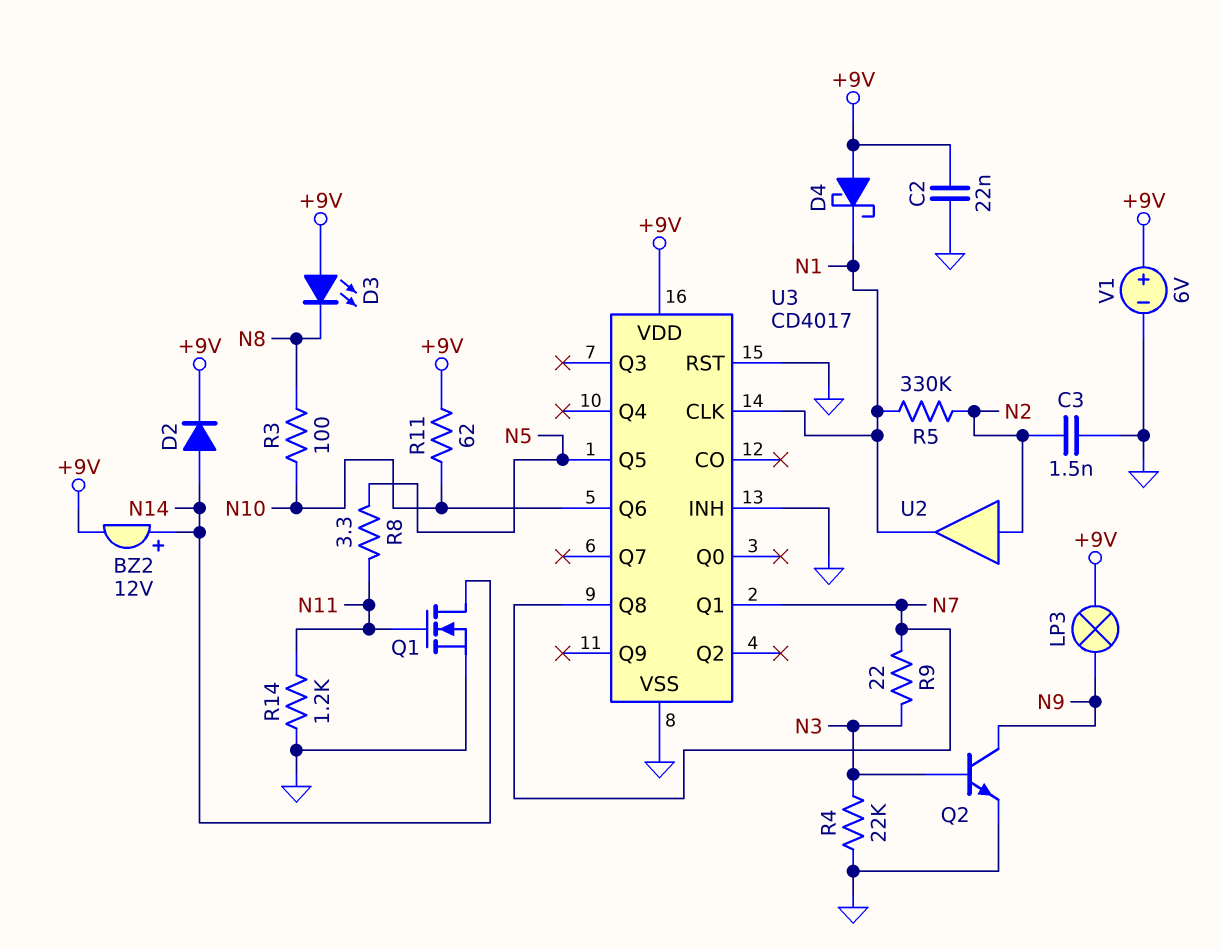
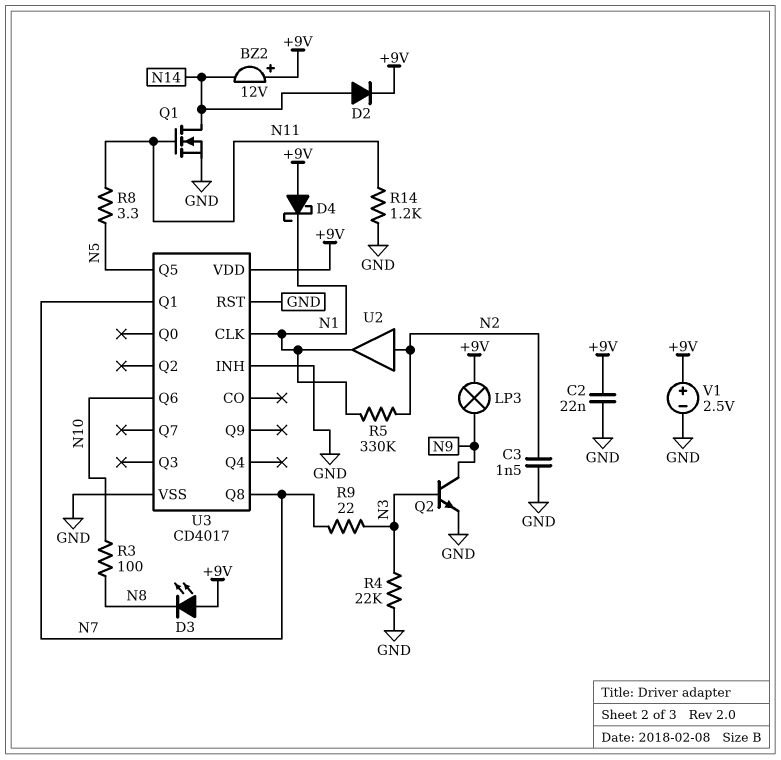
BZ2: buzzer 12V (plus N14, minus +9V) -> buzzer 12V (plus +9V, minus N14)
R11: 62 (+9V, N10) -> none
V1: 6V (plus +9V, minus GND) -> 2.5V (plus +9V, minus GND)

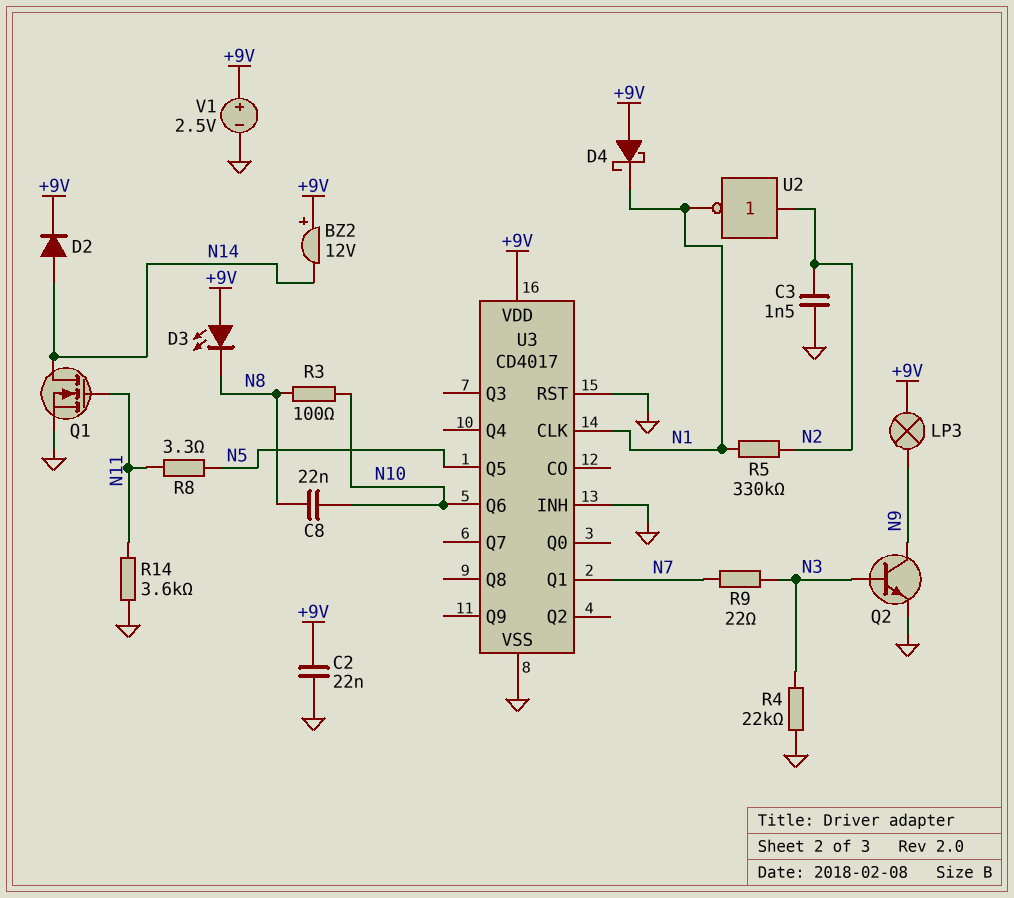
C8: none -> 22nF (N8, N10)
R14: 1.2k (GND, N11) -> 3.6k (GND, N11)
U2: buffer (in N2, out N1) -> NOT (in N2, out N1)
U3 pin Q8: N7 -> none

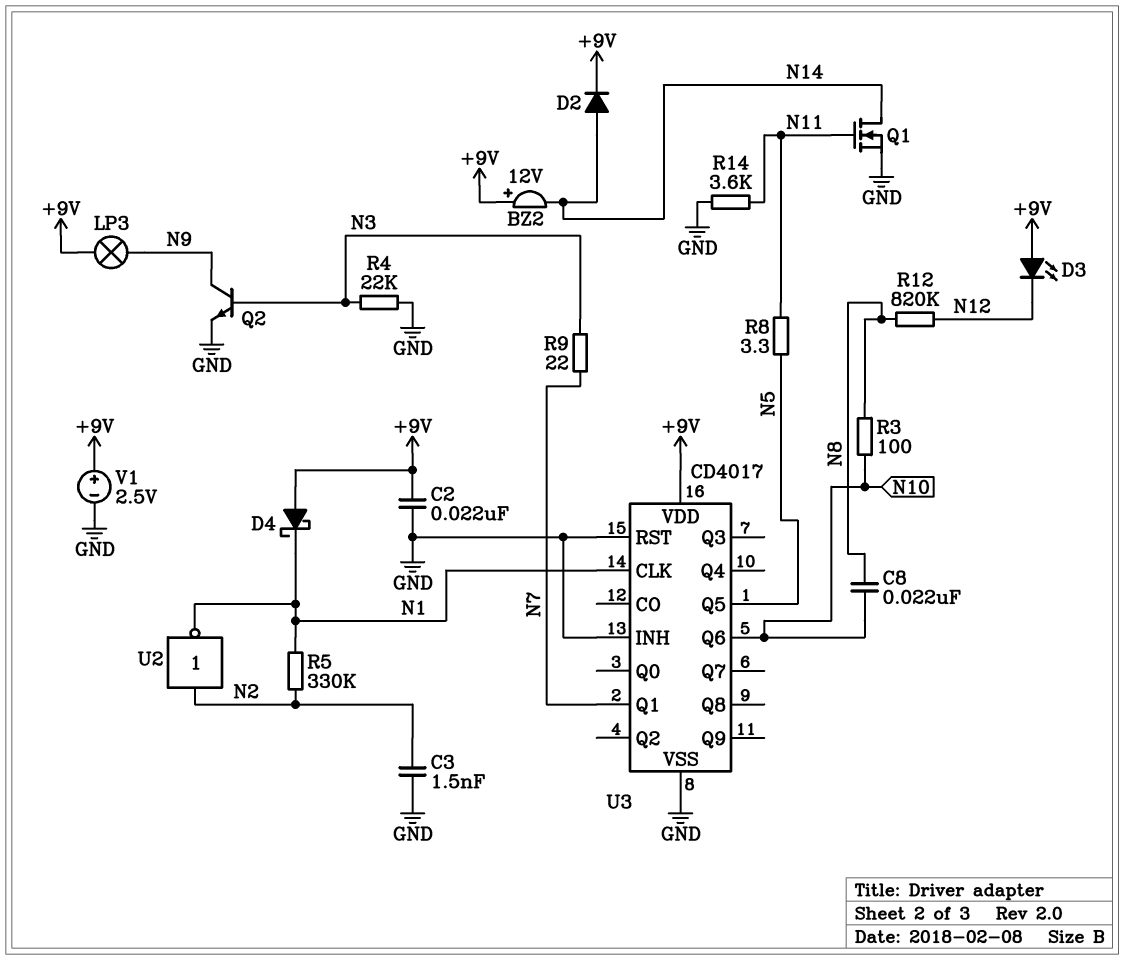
D3: LED (A +9V, K N8) -> LED (A +9V, K N12)
R12: none -> 820k (N8, N12)

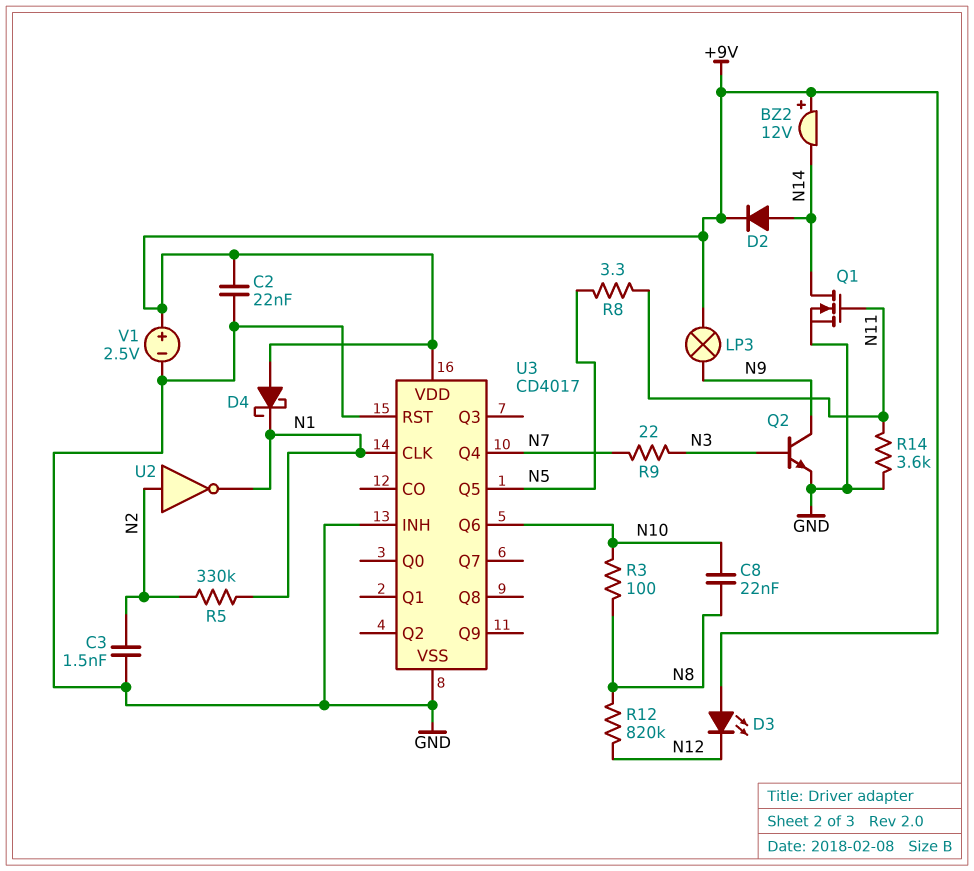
R4: 22k (GND, N3) -> none
U3 pin Q1: N7 -> none
U3 pin Q4: none -> N7

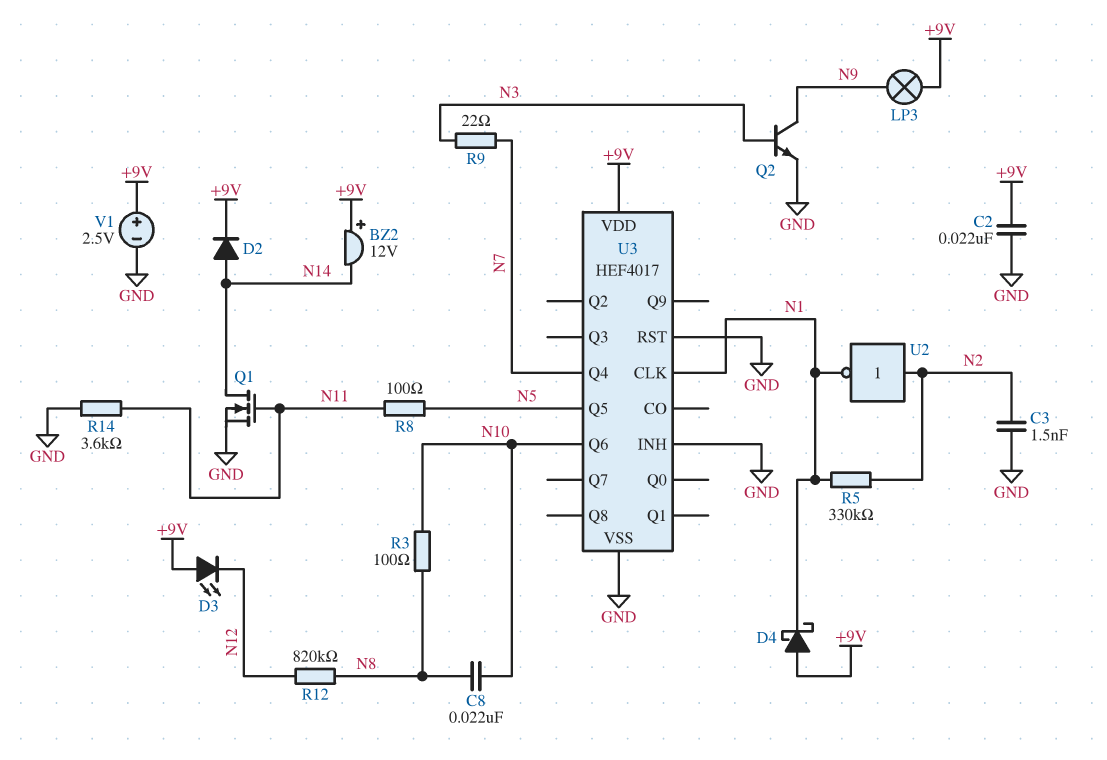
R8: 3.3 (N5, N11) -> 100 (N5, N11)
U3: CD4017 -> HEF4017

